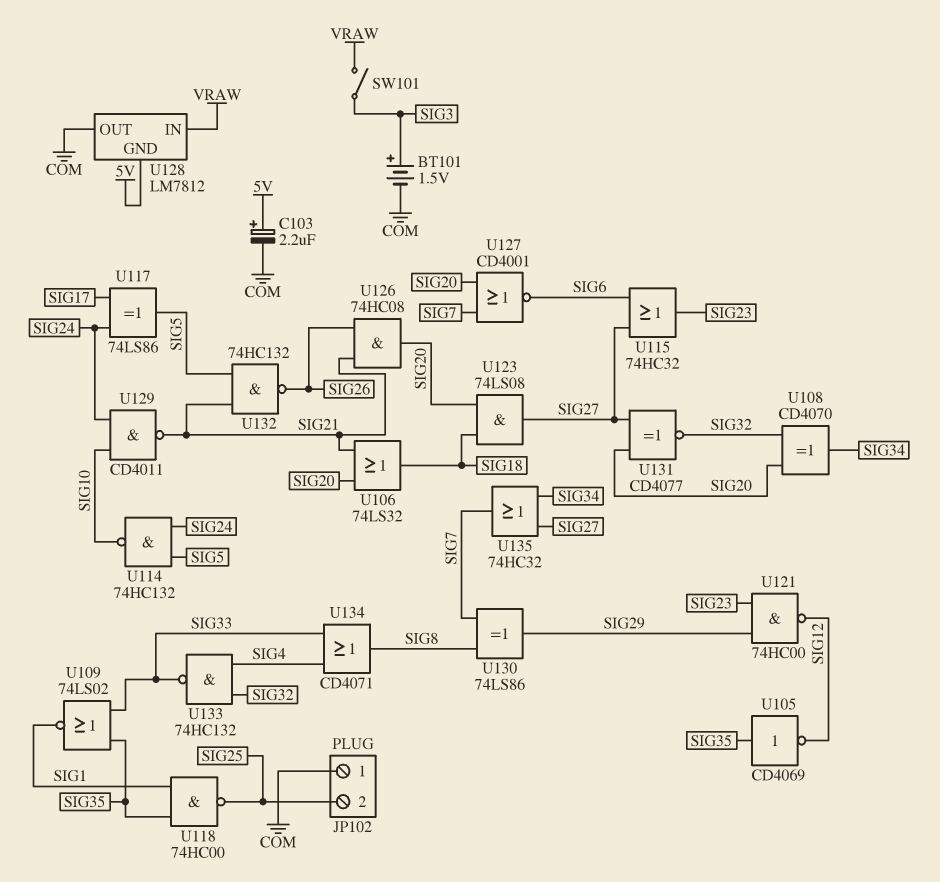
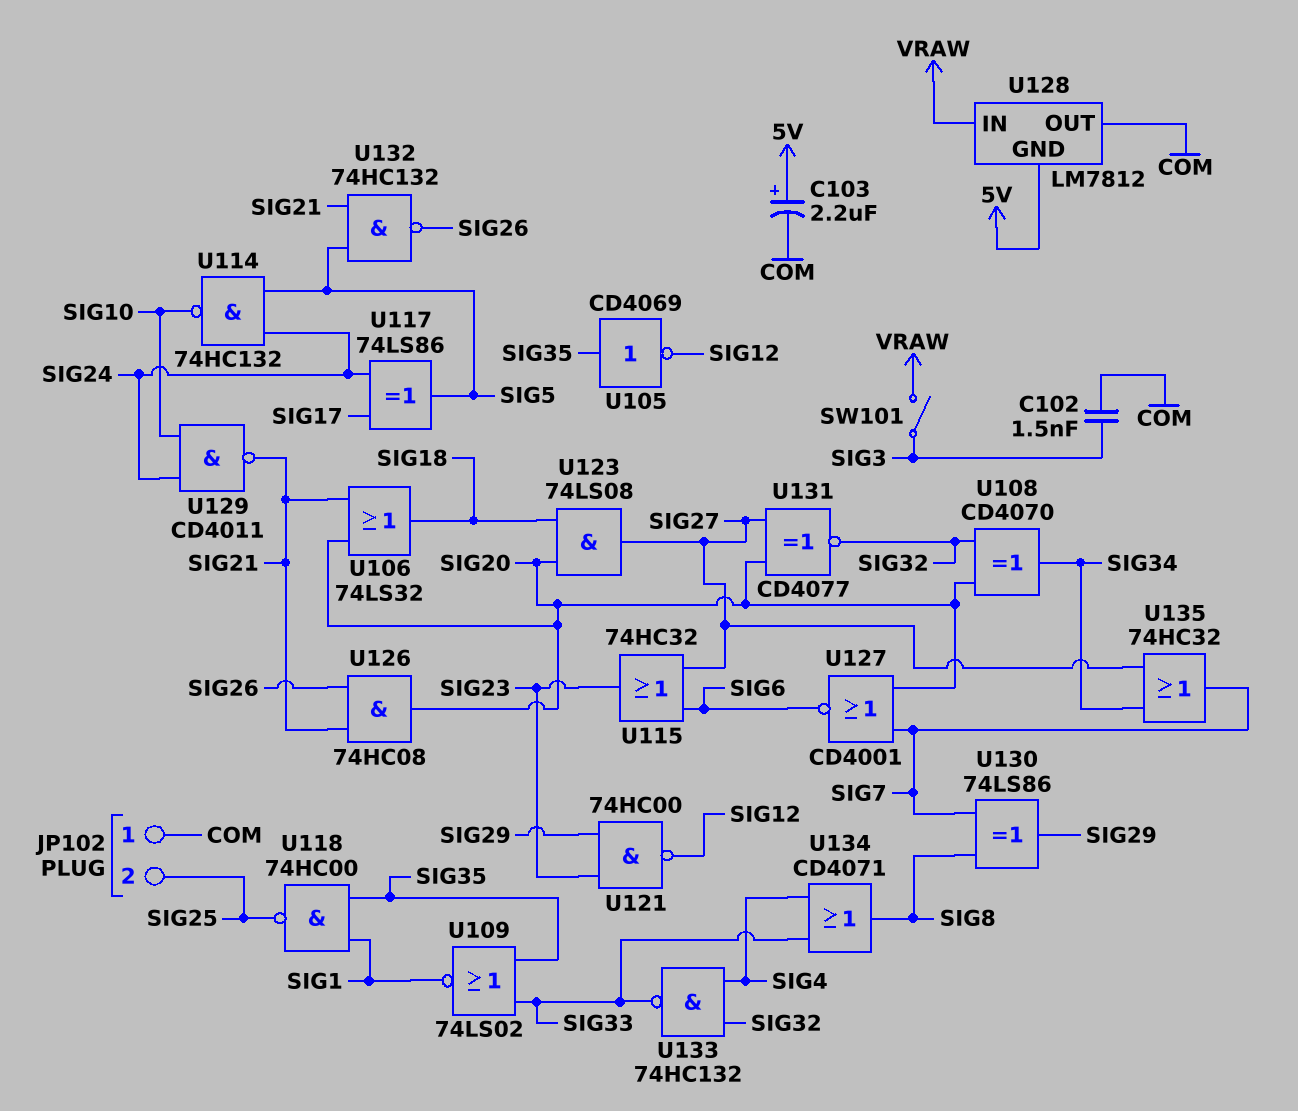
BT101: 1.5V (plus SIG3, minus COM) -> none
C102: none -> 1.5nF (COM, SIG3)

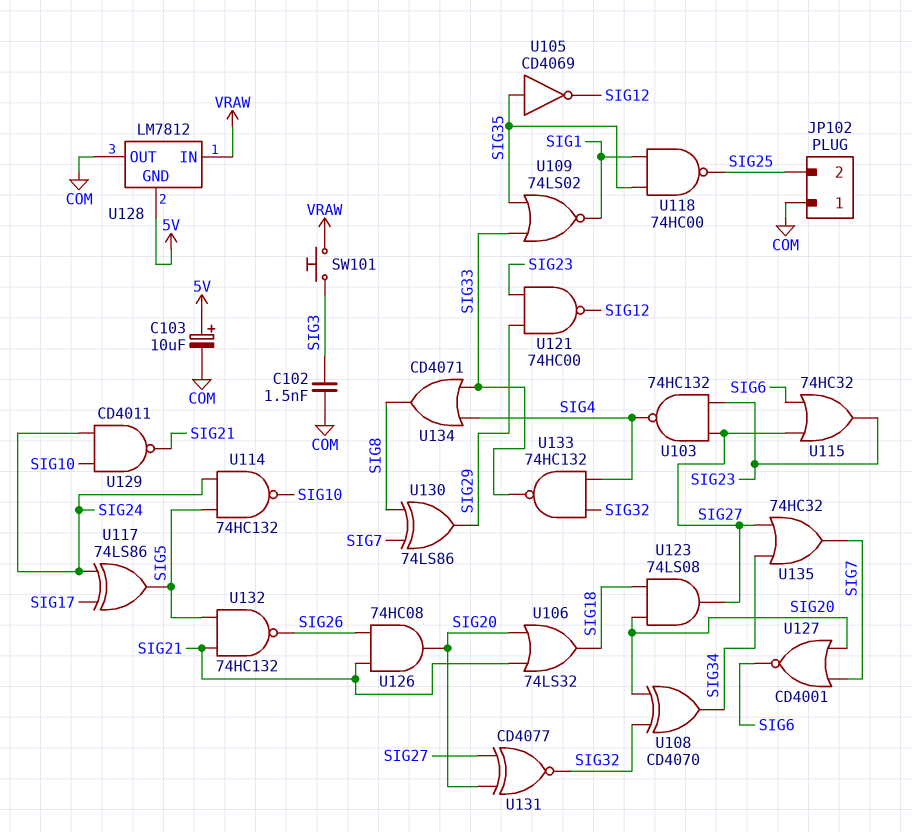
C103: 2.2uF (plus 5V, minus COM) -> 10uF (plus 5V, minus COM)
SW101: switch (SIG3, VRAW) -> button (SIG3, VRAW)
U103: none -> NAND 74HC132 (in SIG23, in SIG27, out SIG4)

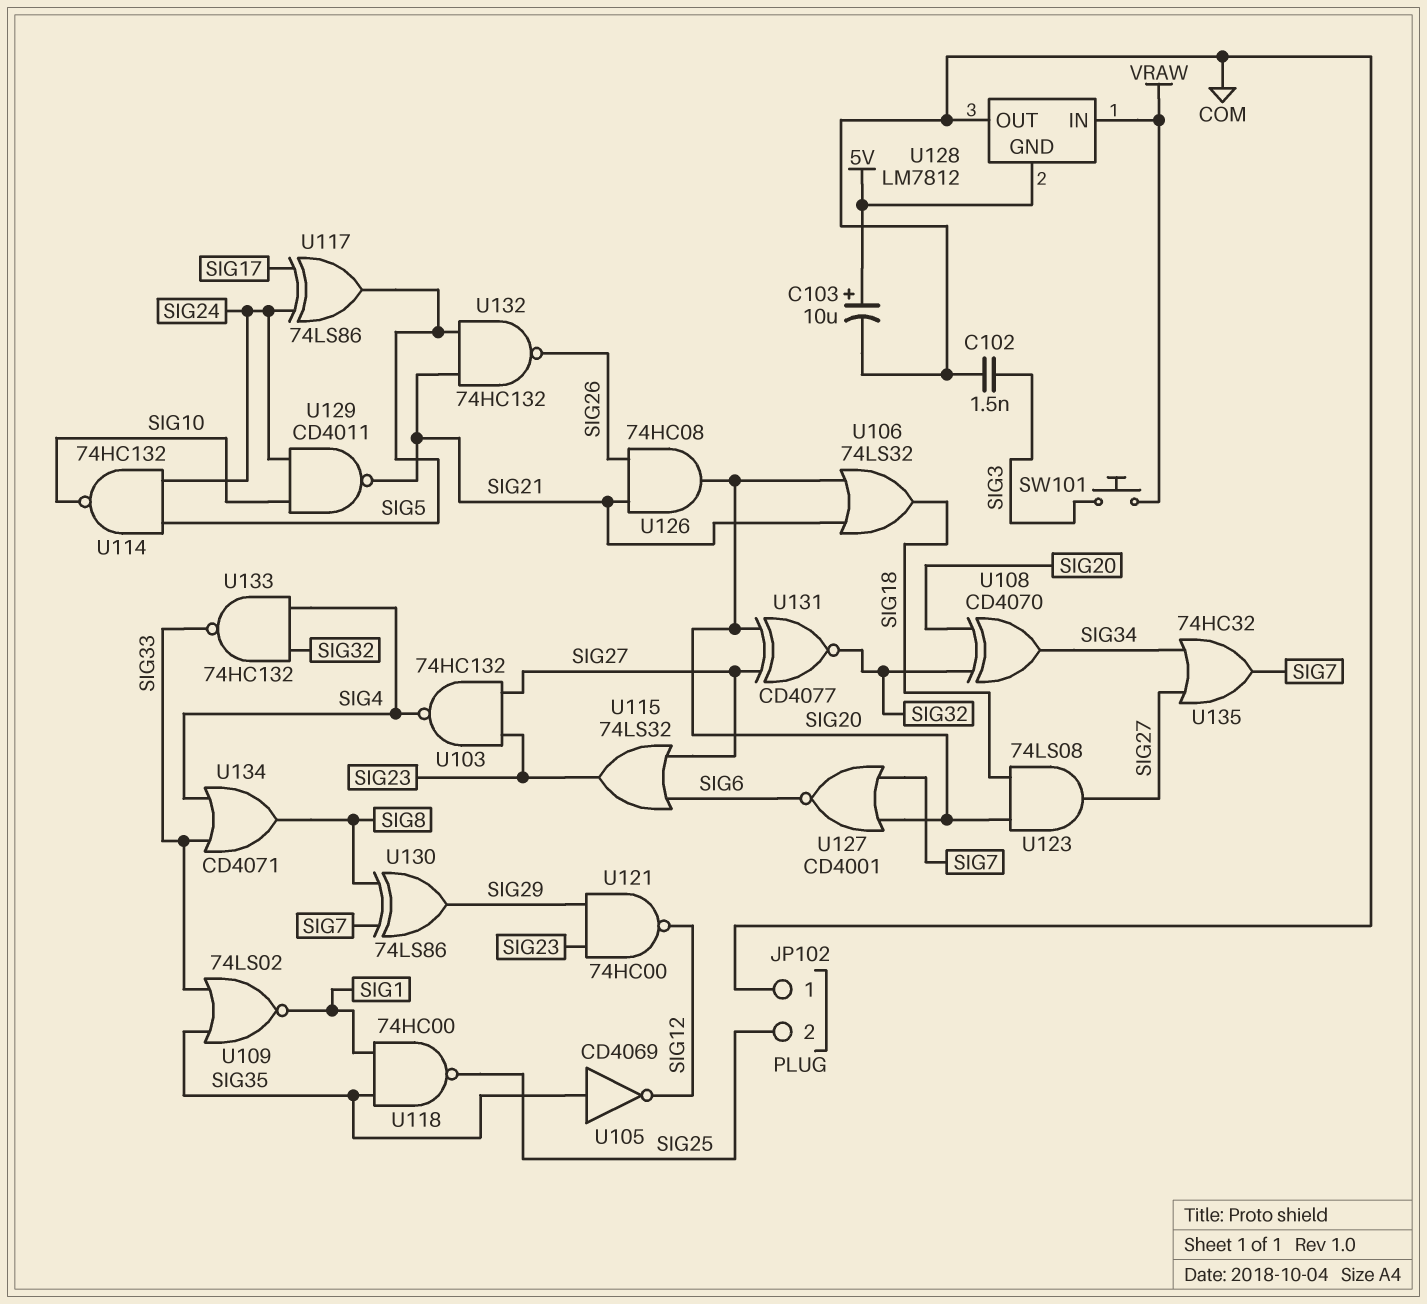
U115: OR 74HC32 (in SIG6, in SIG27, out SIG23) -> OR 74LS32 (in SIG6, in SIG27, out SIG23)

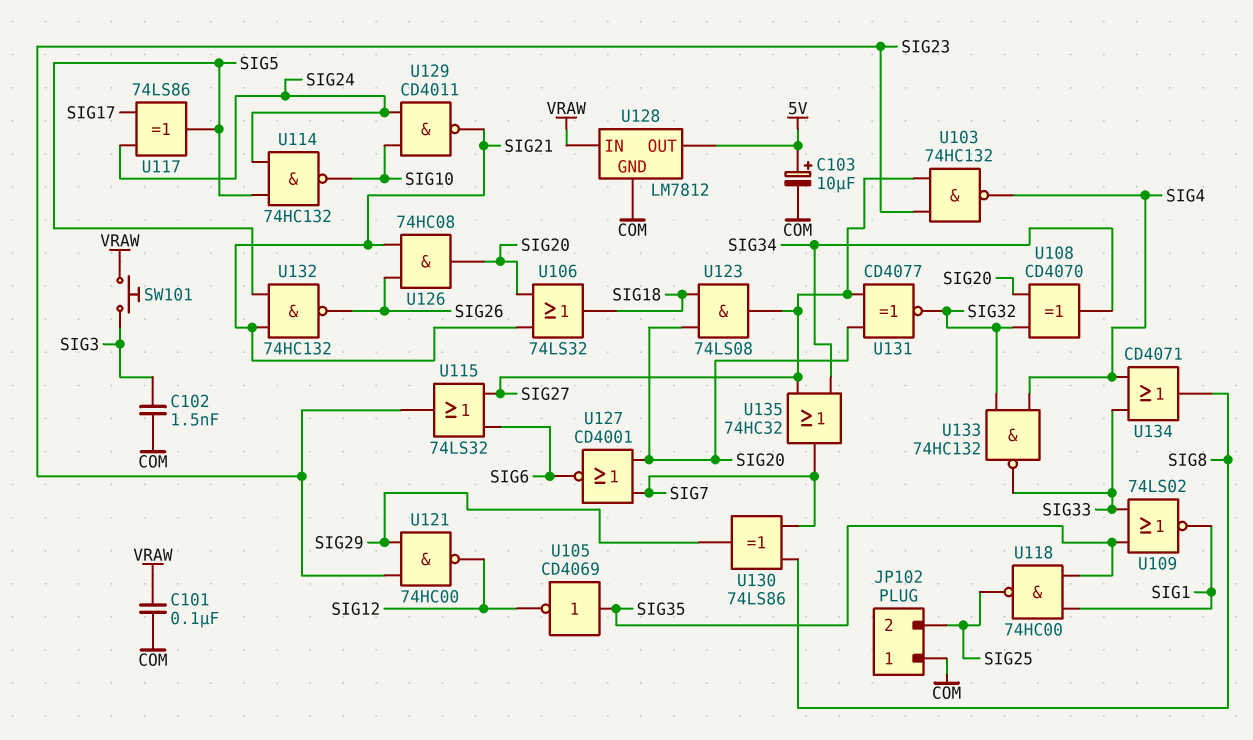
C101: none -> 100nF (COM, VRAW)
U128 pin GND: 5V -> COM
U128 pin OUT: COM -> 5V

